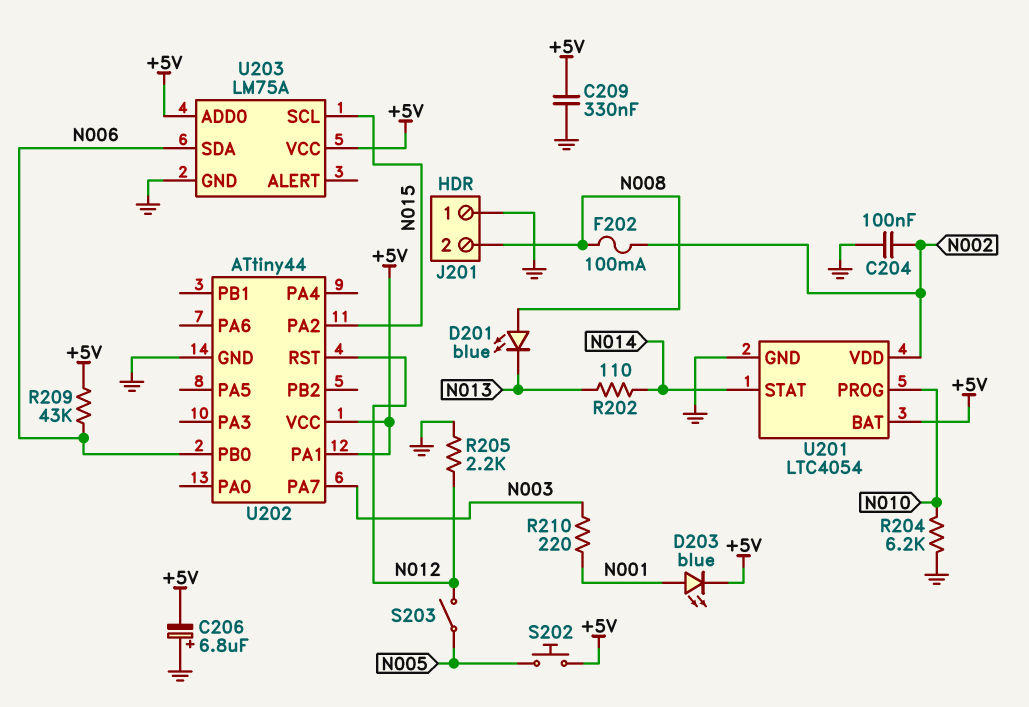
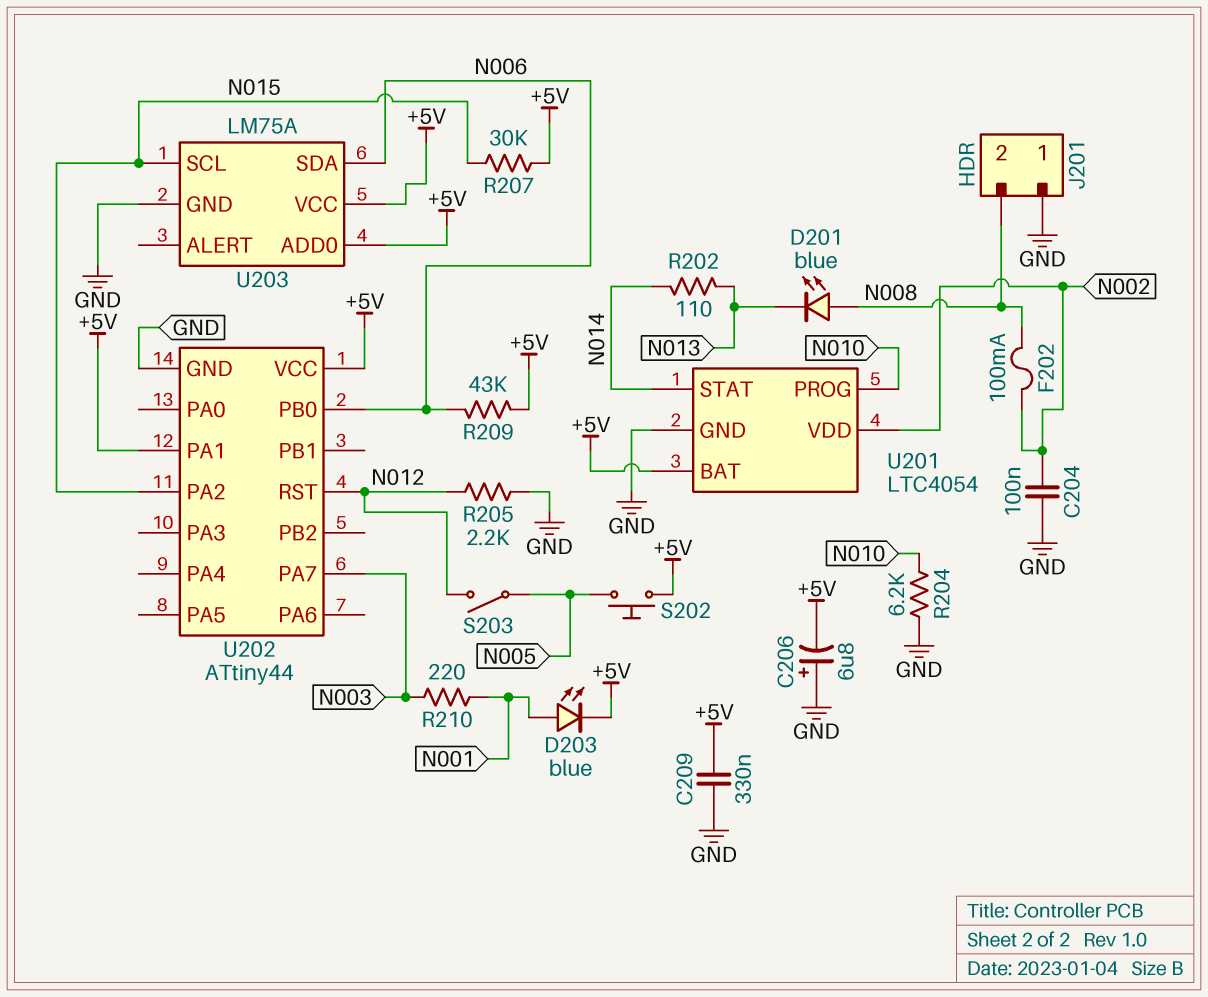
R207: none -> 30k (+5V, N015)

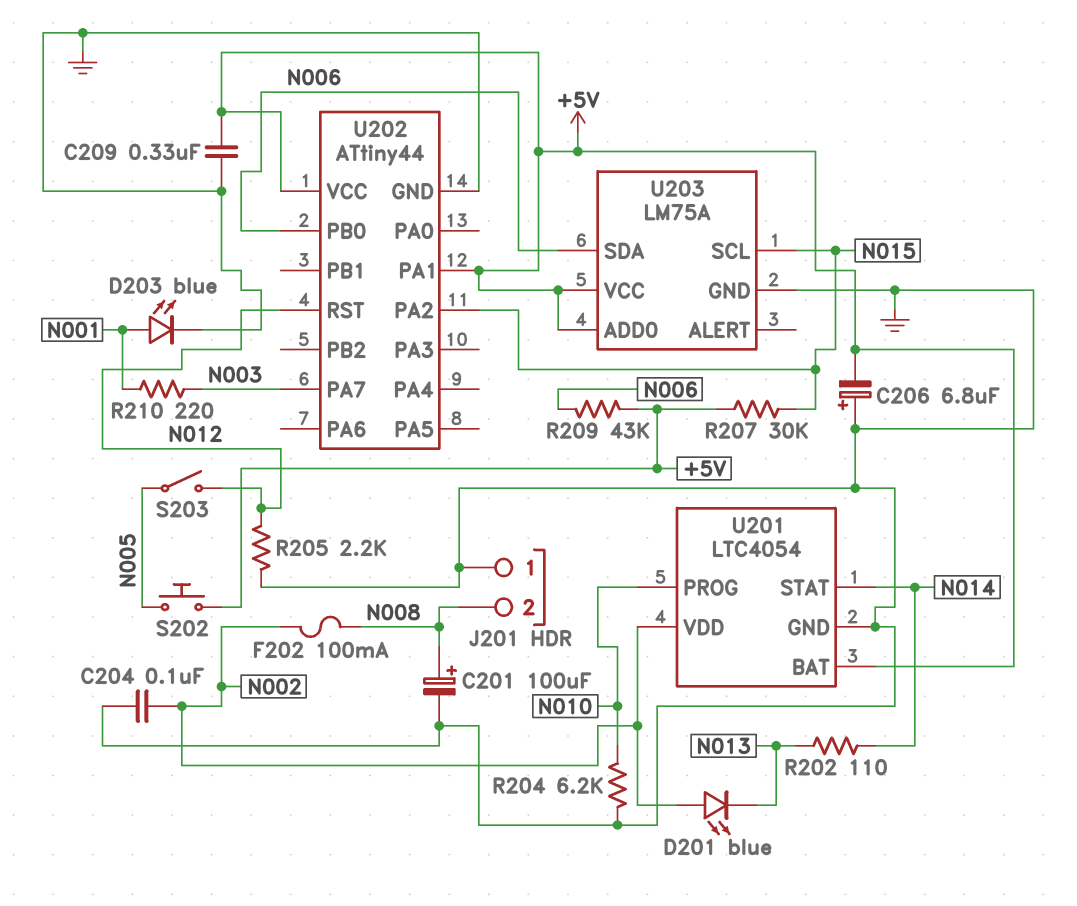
C201: none -> 100uF (plus N008, minus GND)
D201: LED blue (A N008, K N013) -> LED blue (A N002, K N013)
D203: LED blue (A N001, K +5V) -> LED blue (A N001, K GND)

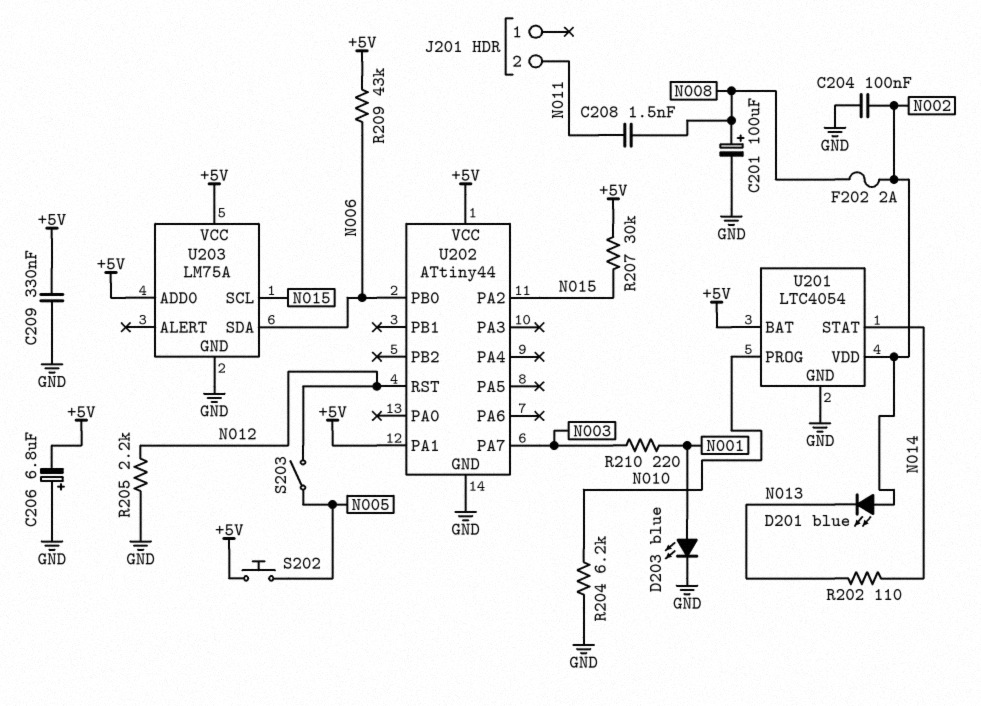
C208: none -> 1.5nF (N008, N011)
F202: 100mA (N002, N008) -> 2A (N002, N008)
J201 pin 1: GND -> none
J201 pin 2: N008 -> N011

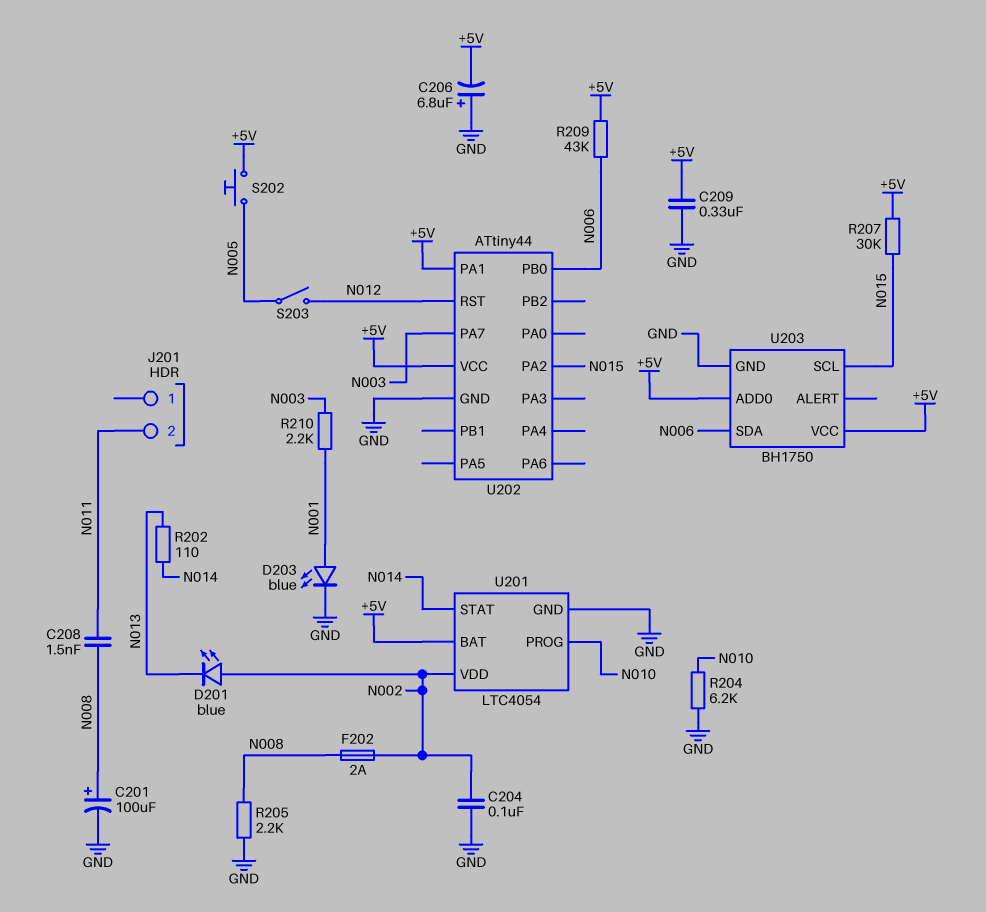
R205: 2.2k (GND, N012) -> 2.2k (GND, N008)
R210: 220 (N001, N003) -> 2.2k (N001, N003)
U203: LM75A -> BH1750

